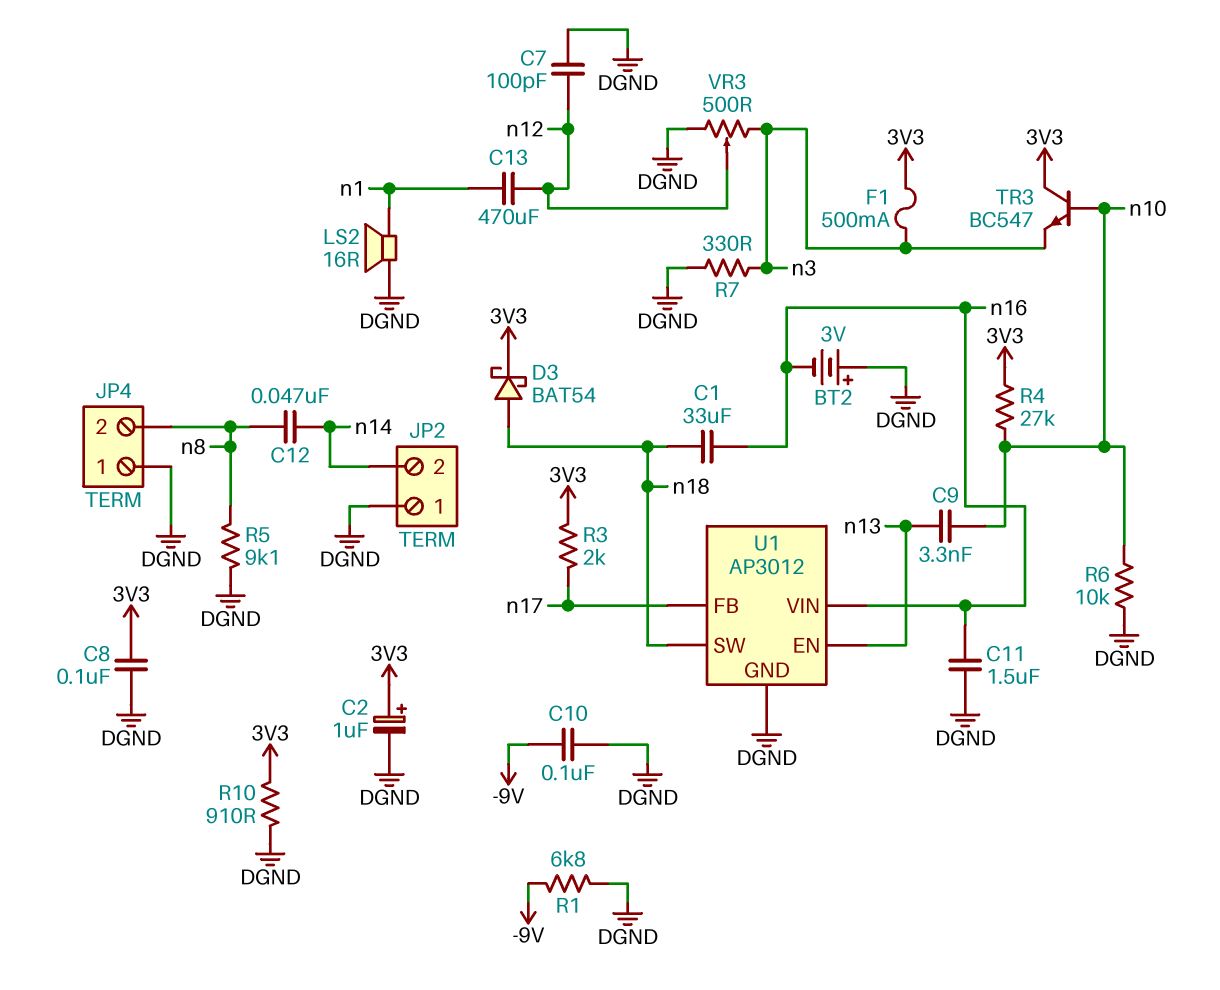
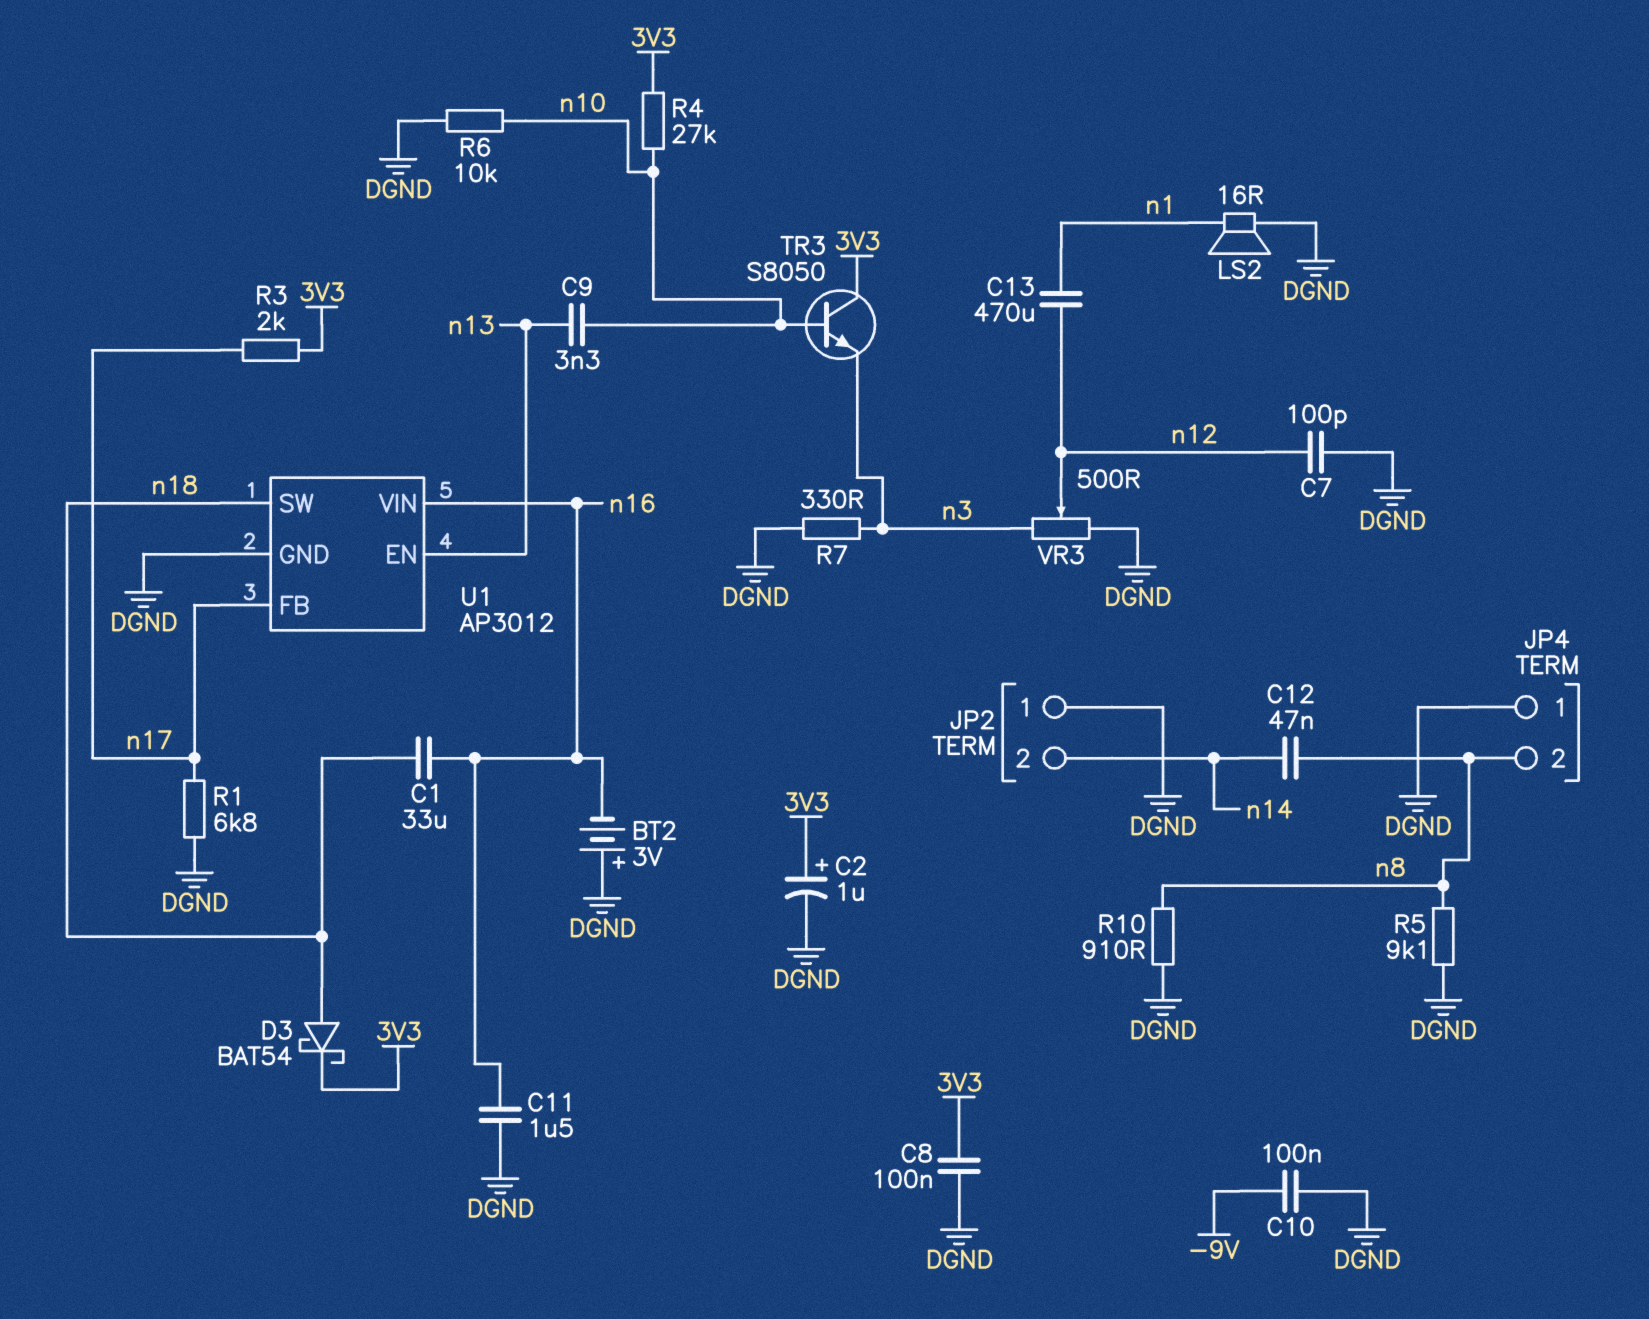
F1: 500mA (3V3, n3) -> none
R1: 6.8k (-9V, DGND) -> 6.8k (DGND, n17)
R10: 910 (3V3, DGND) -> 910 (DGND, n8)
TR3: NPN BC547 (B n10, C 3V3, E n3) -> NPN S8050 (B n10, C 3V3, E n3)

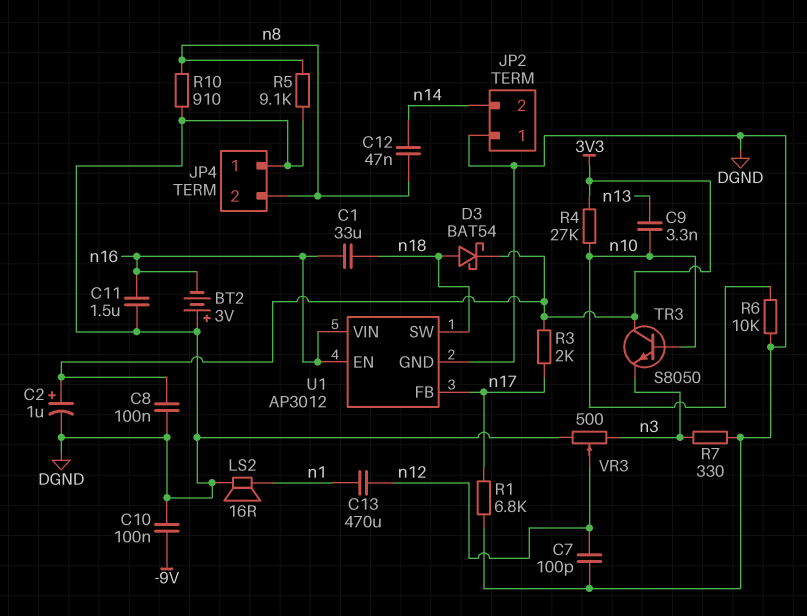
U1 pin EN: n13 -> n16

